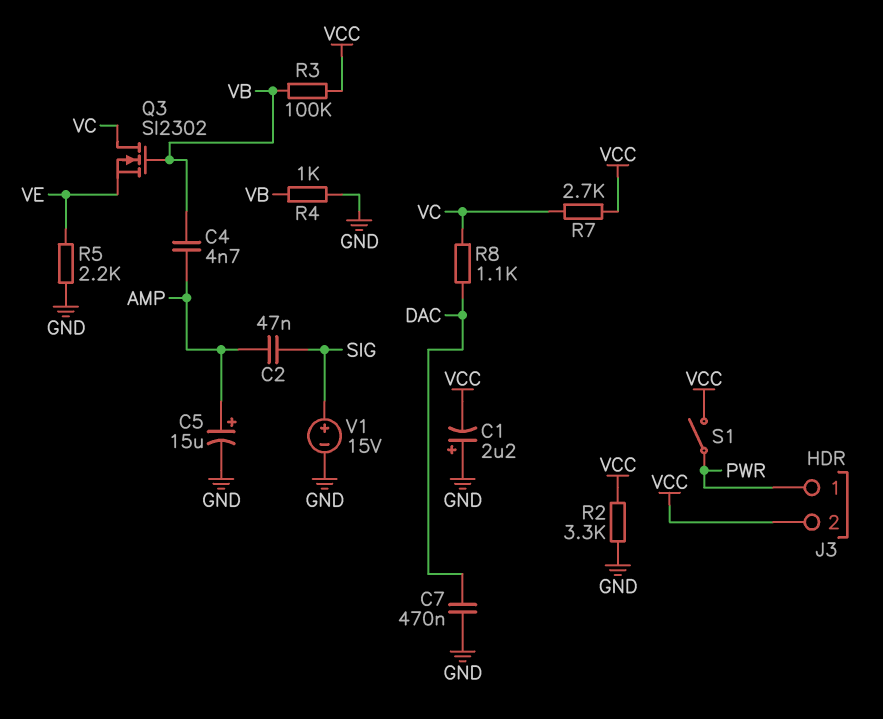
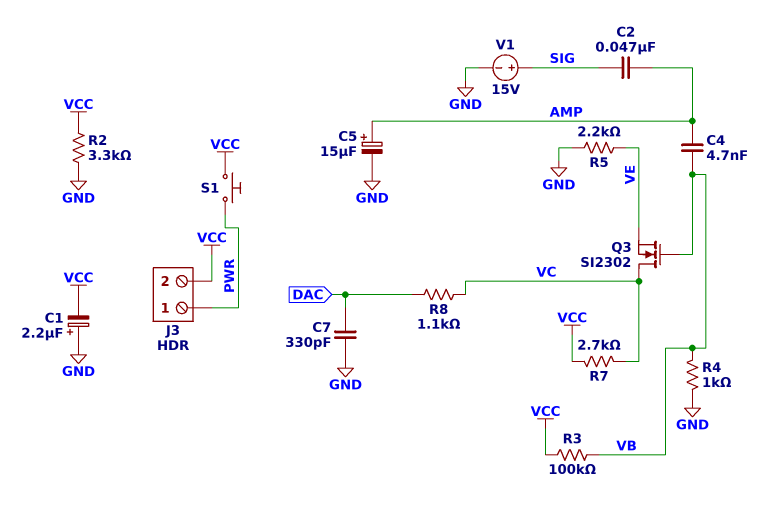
C7: 470nF (DAC, GND) -> 330pF (DAC, GND)
S1: switch (PWR, VCC) -> button (PWR, VCC)

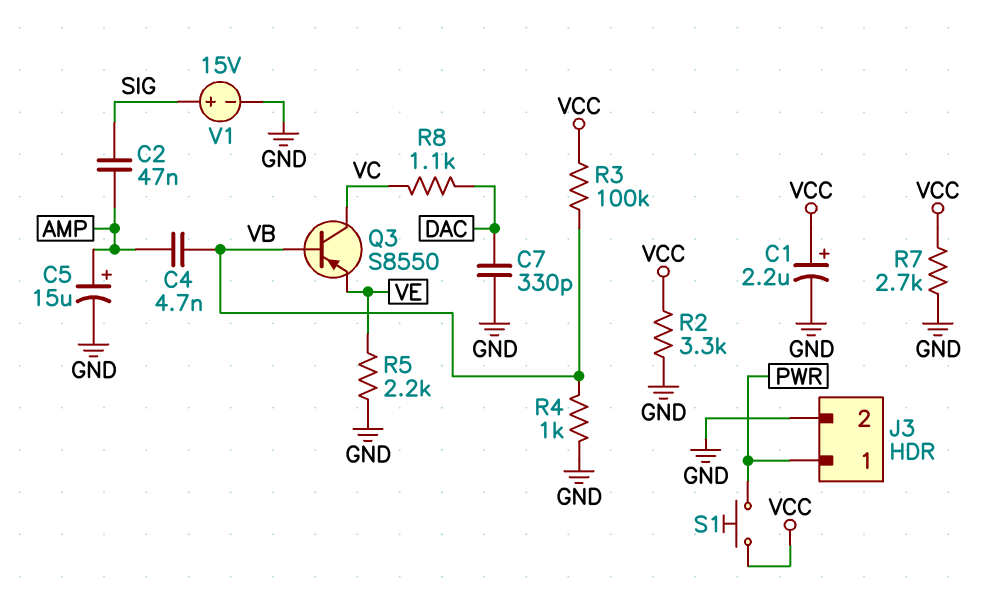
C1: 2.2uF (plus GND, minus VCC) -> 2.2uF (plus VCC, minus GND)
J3 pin 2: VCC -> GND
Q3: NMOS SI2302 (G VB, D VC, S VE) -> PNP S8550 (B VB, C VC, E VE)
R7: 2.7k (VC, VCC) -> 2.7k (GND, VCC)

